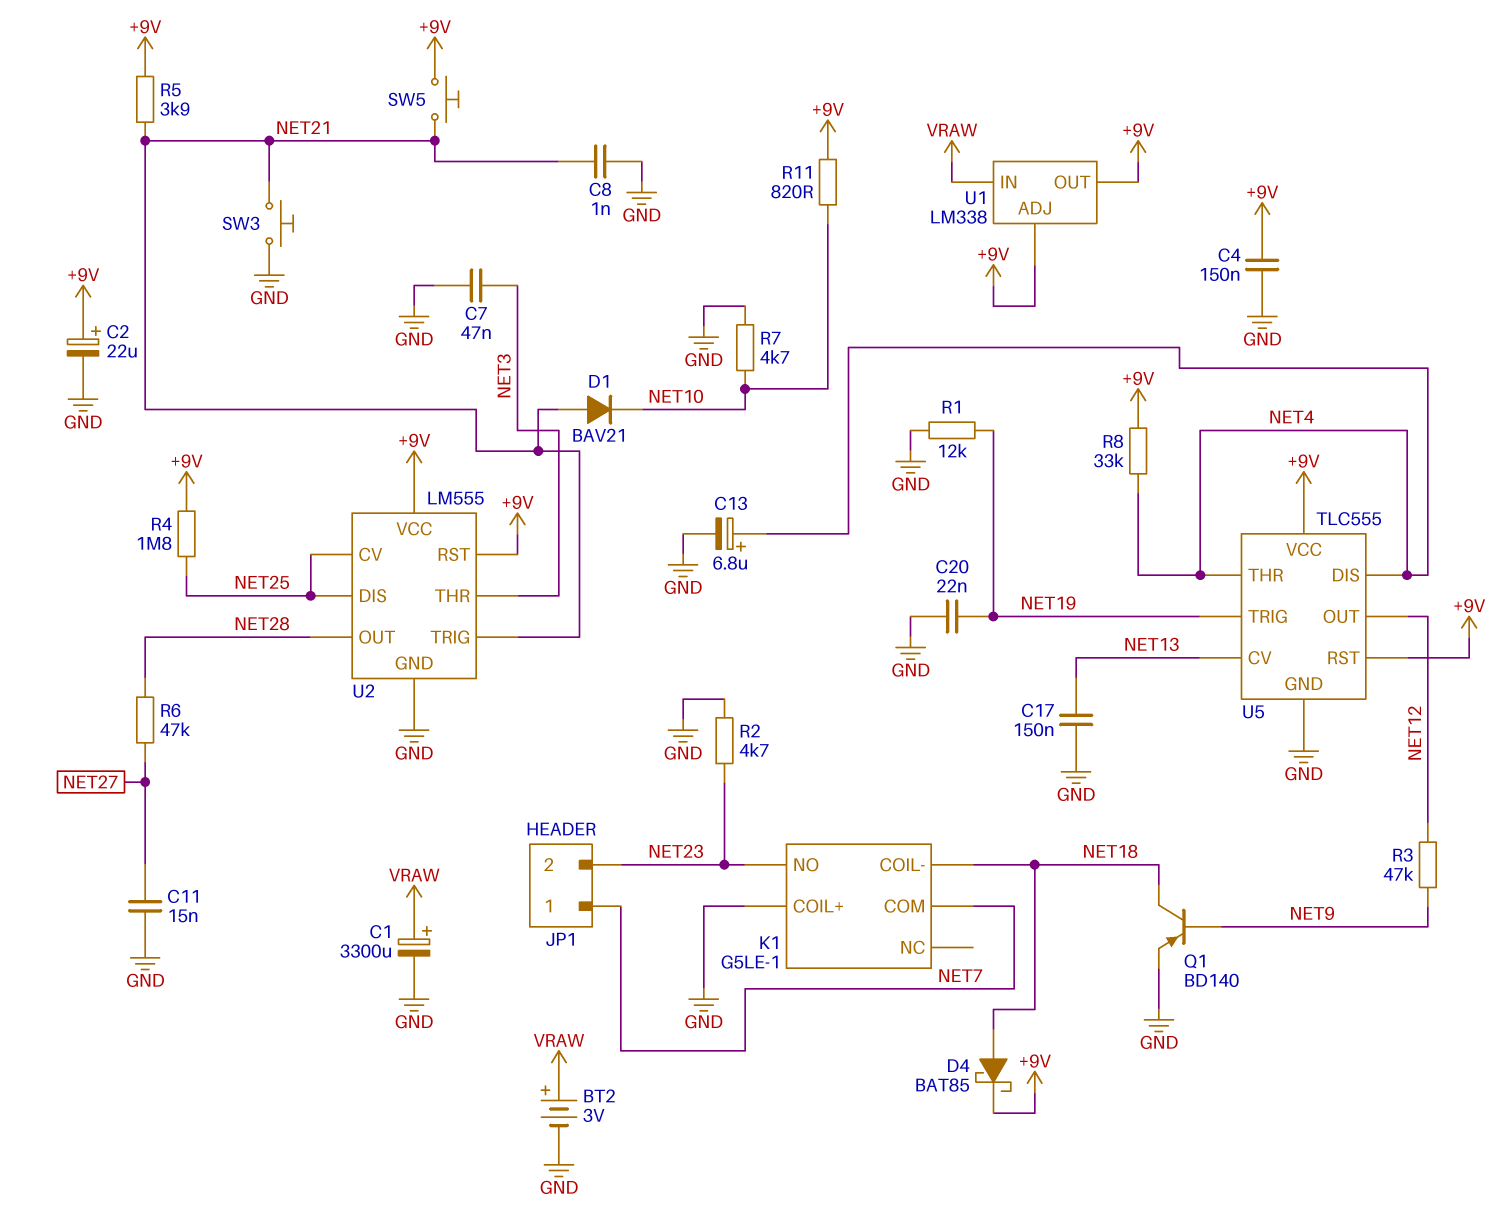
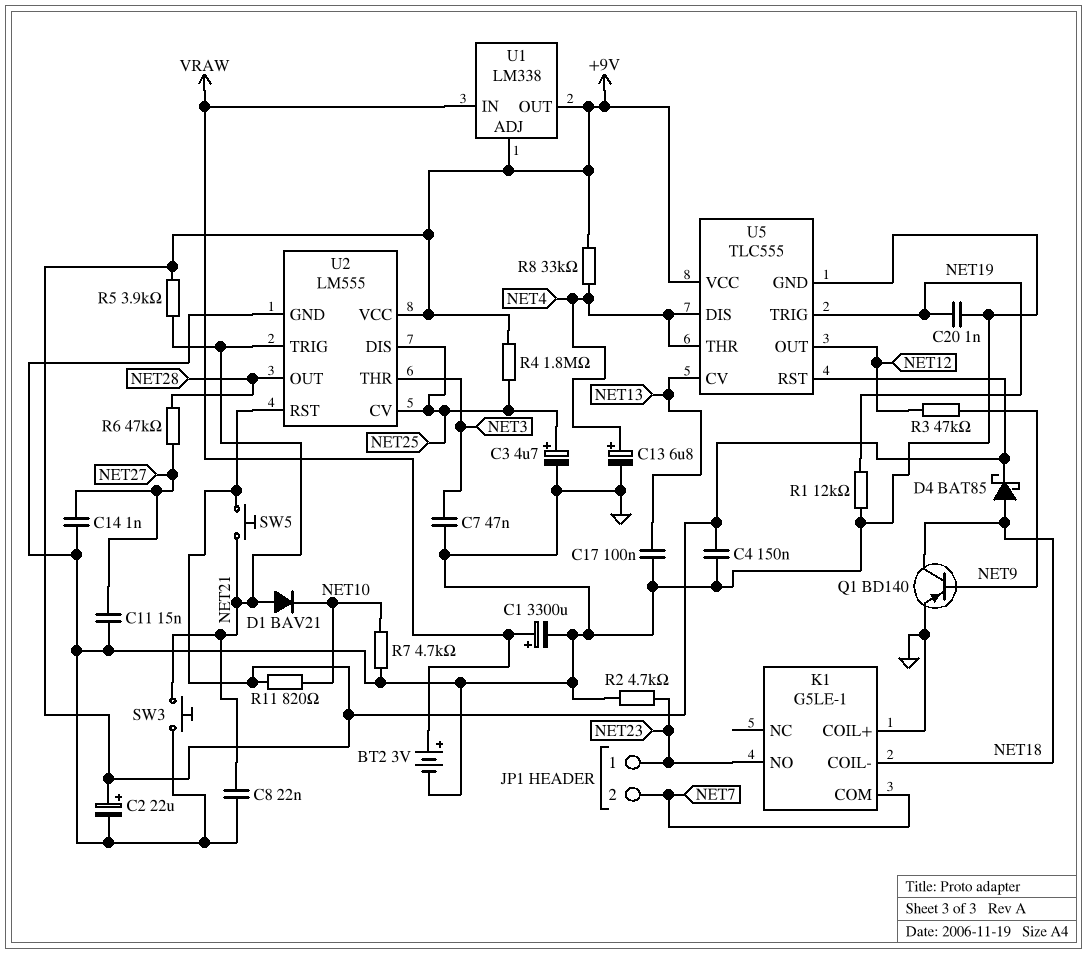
C3: none -> 4.7uF (plus NET25, minus GND)
C8: 1nF (GND, NET21) -> 22nF (GND, NET21)
C14: none -> 1nF (GND, NET27)
C17: 150nF (GND, NET13) -> 100nF (GND, NET13)
C20: 22nF (GND, NET19) -> 1nF (GND, NET19)
JP1 pin 1: NET7 -> NET23
JP1 pin 2: NET23 -> NET7

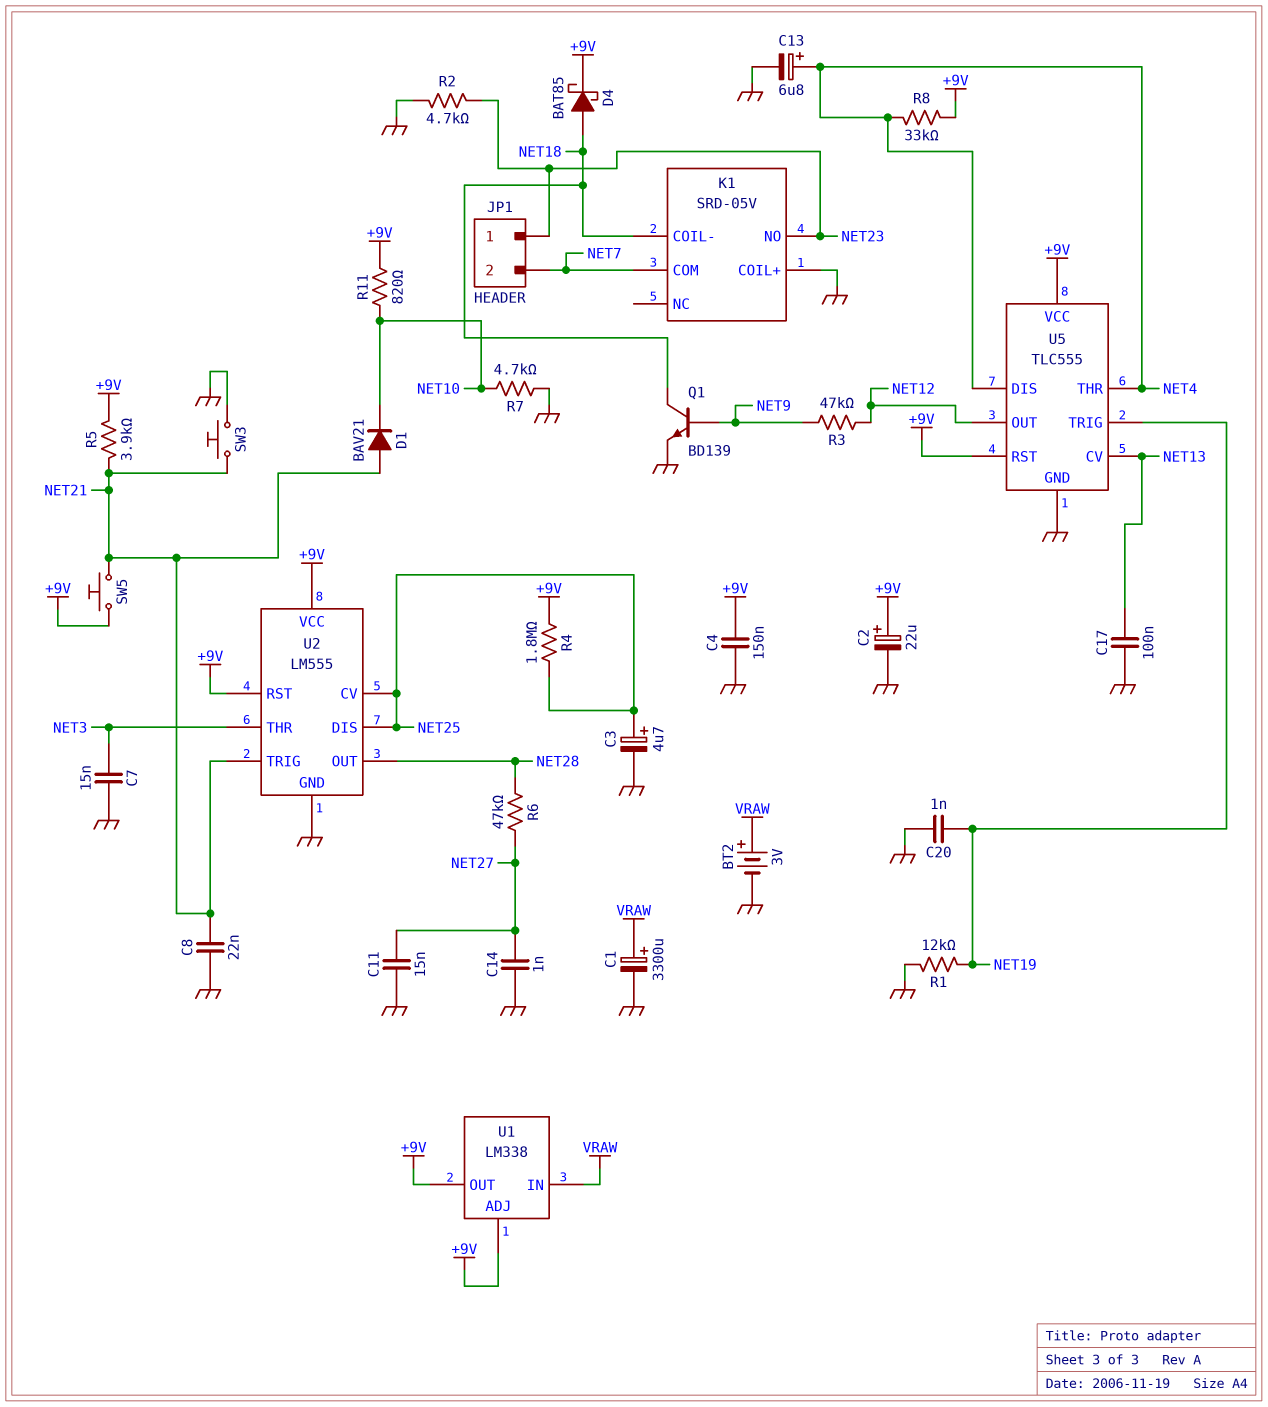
C7: 47nF (GND, NET3) -> 15nF (GND, NET3)
K1: G5LE-1 -> SRD-05V
Q1: PNP BD140 (B NET9, C NET18, E GND) -> NPN BD139 (B NET9, C NET18, E GND)

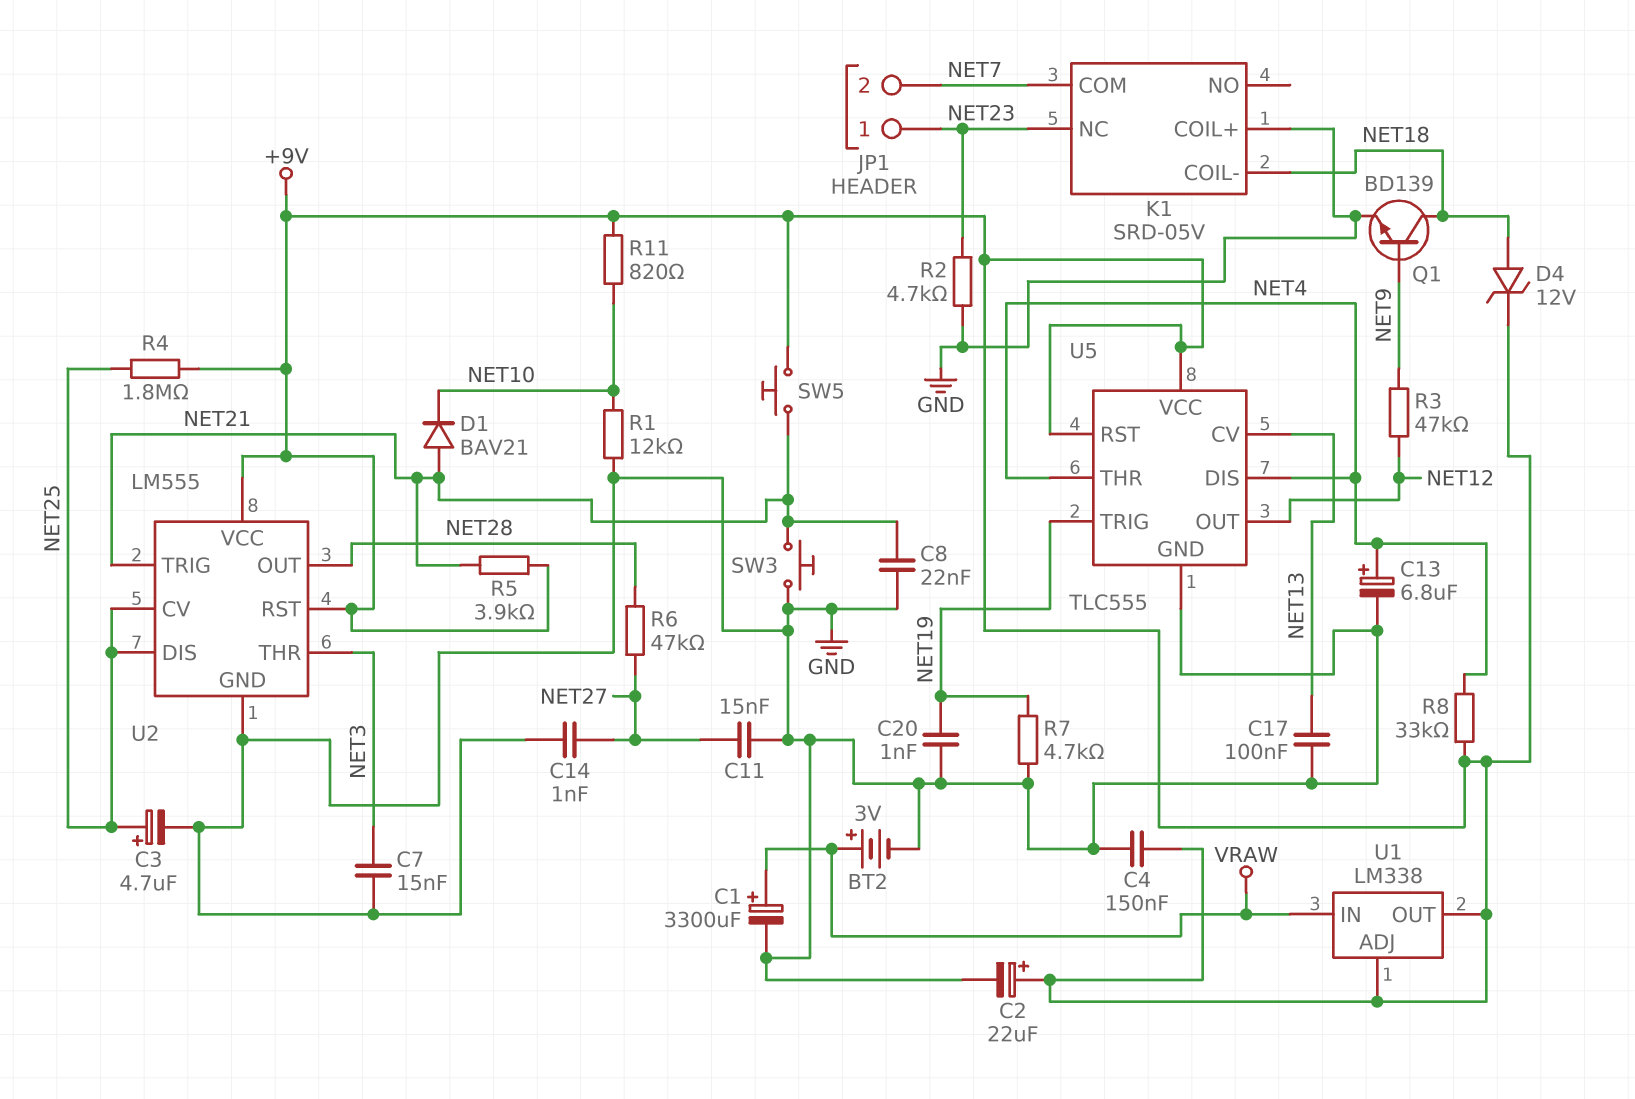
D4: schottky BAT85 (A NET18, K +9V) -> zener 12V (A NET18, K +9V)
K1 pin NC: none -> NET23
K1 pin NO: NET23 -> none
R1: 12k (GND, NET19) -> 12k (GND, NET10)
R7: 4.7k (GND, NET10) -> 4.7k (GND, NET19)

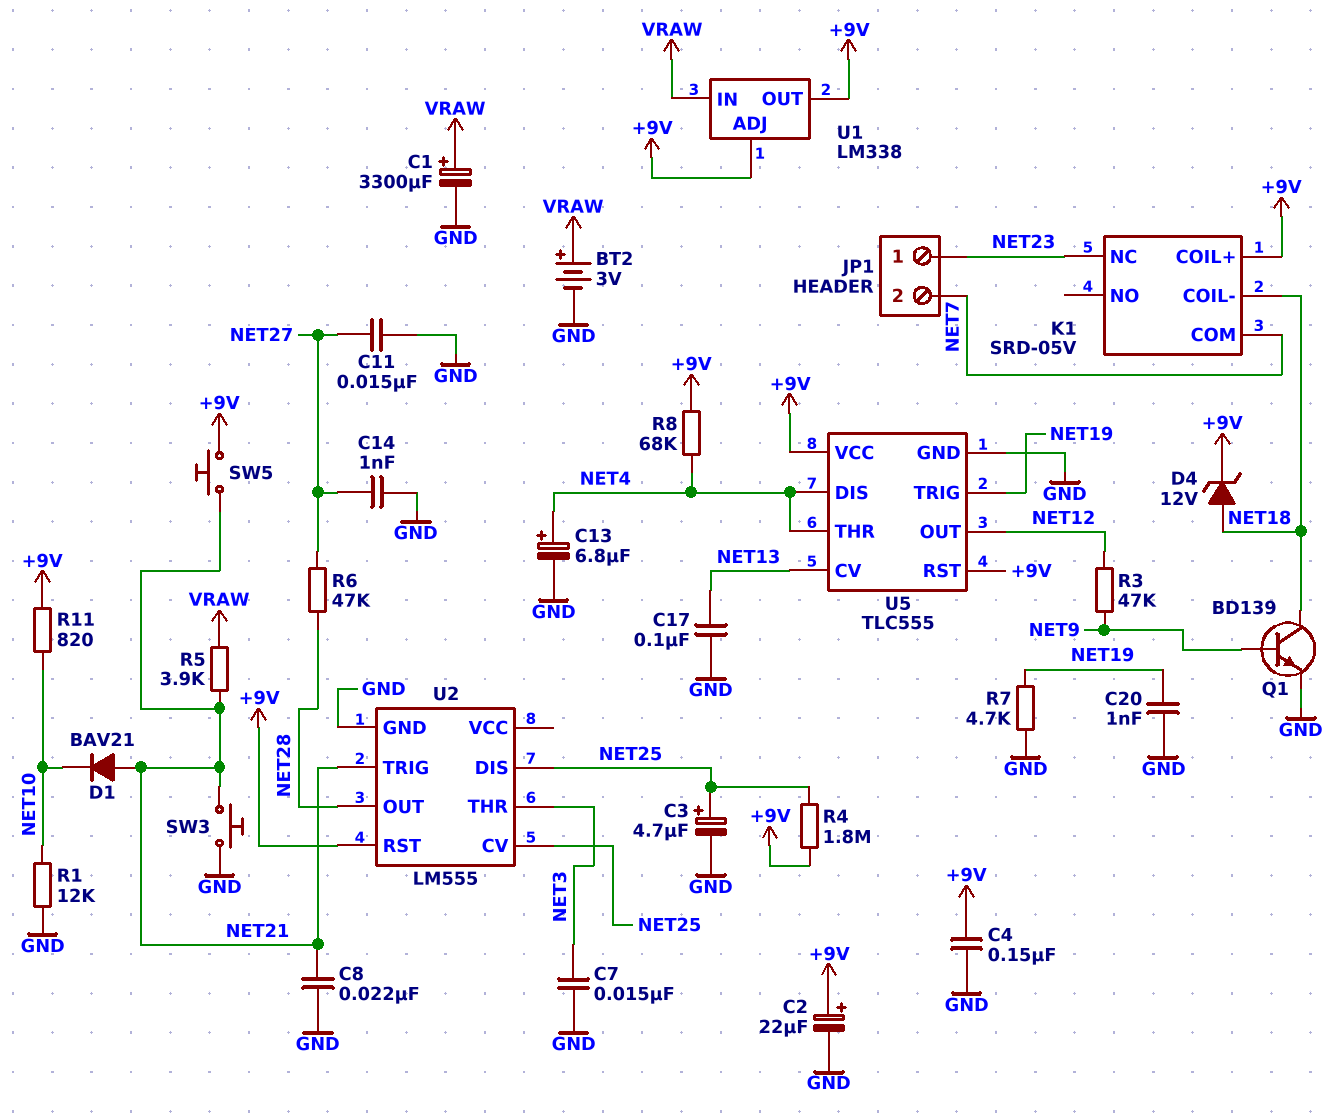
K1 pin COIL+: GND -> +9V
R2: 4.7k (GND, NET23) -> none
R5: 3.9k (+9V, NET21) -> 3.9k (NET21, VRAW)
R8: 33k (+9V, NET4) -> 68k (+9V, NET4)
U2 pin VCC: +9V -> none

